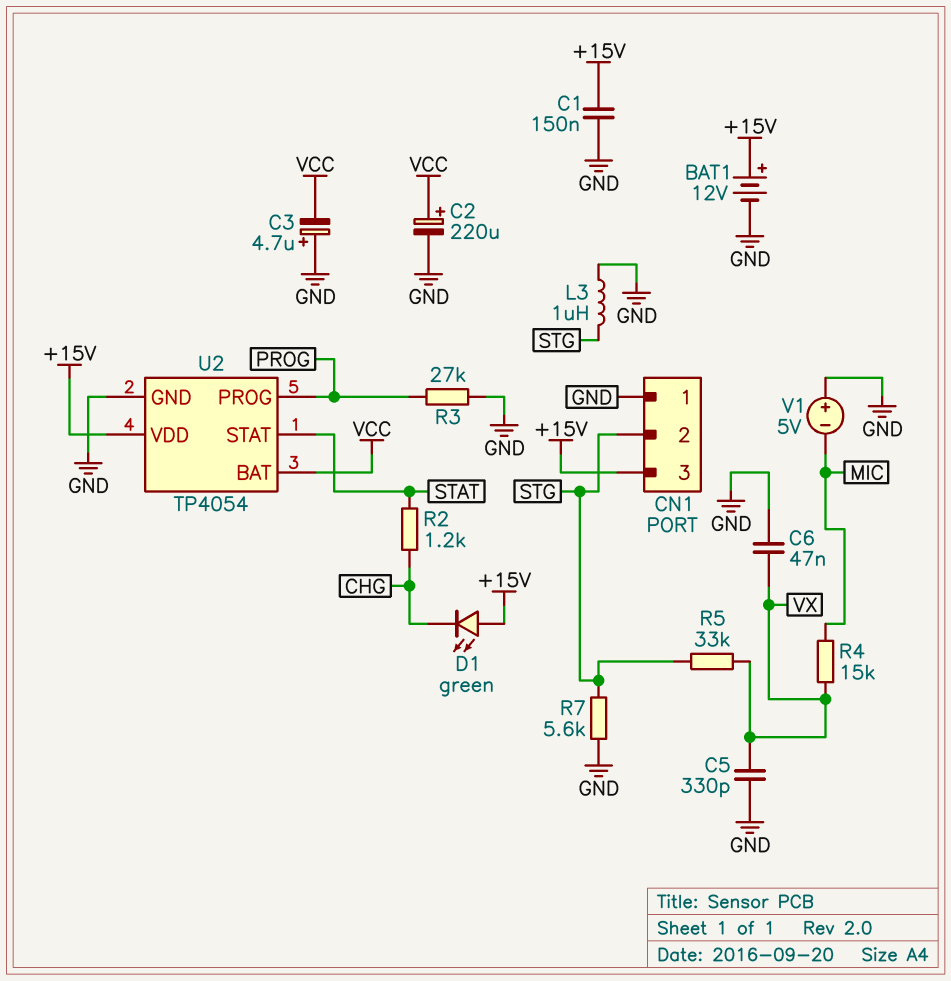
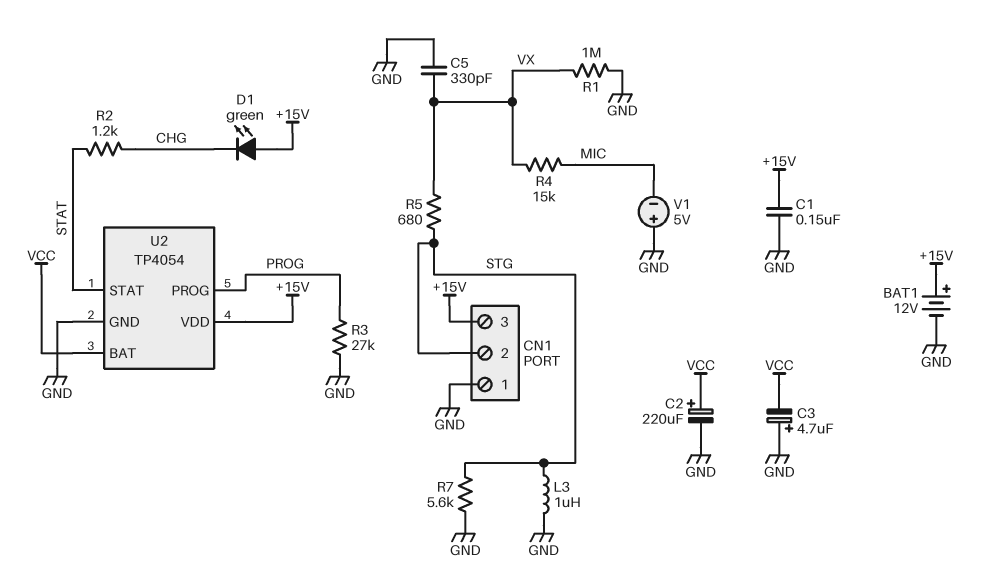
C6: 47nF (GND, VX) -> none
R1: none -> 1M (GND, VX)
R5: 33k (STG, VX) -> 680 (STG, VX)

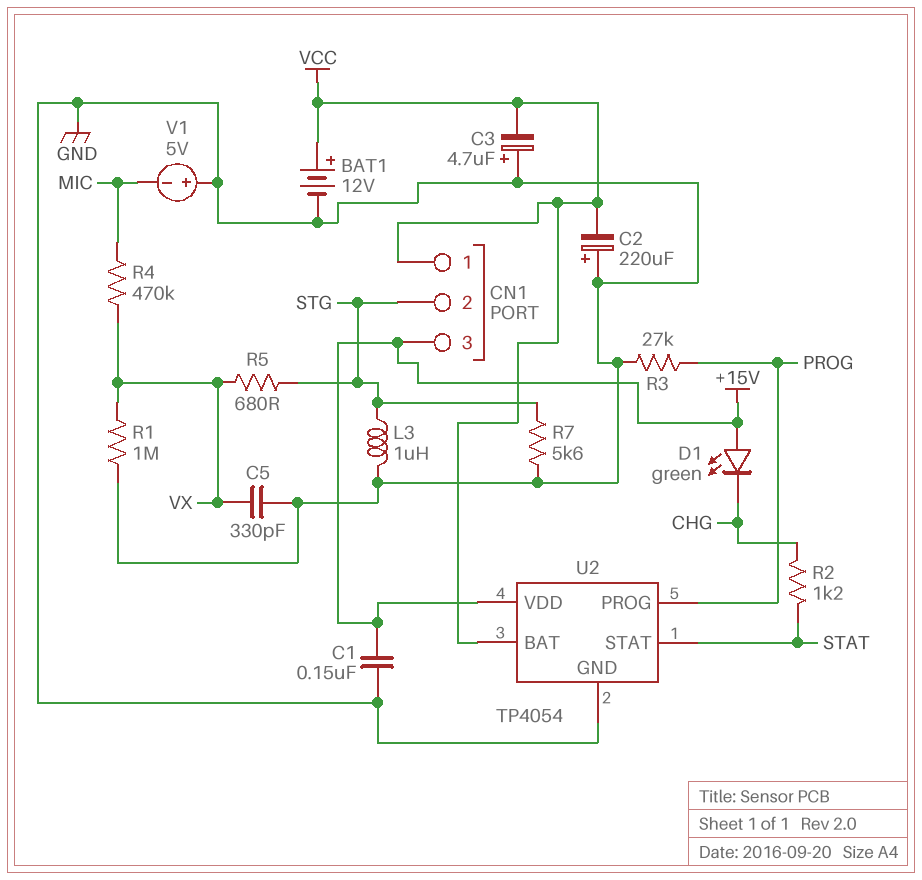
BAT1: 12V (plus +15V, minus GND) -> 12V (plus VCC, minus GND)
C2: 220uF (plus VCC, minus GND) -> 220uF (plus GND, minus VCC)
CN1 pin 1: GND -> VCC
R4: 15k (MIC, VX) -> 470k (MIC, VX)

